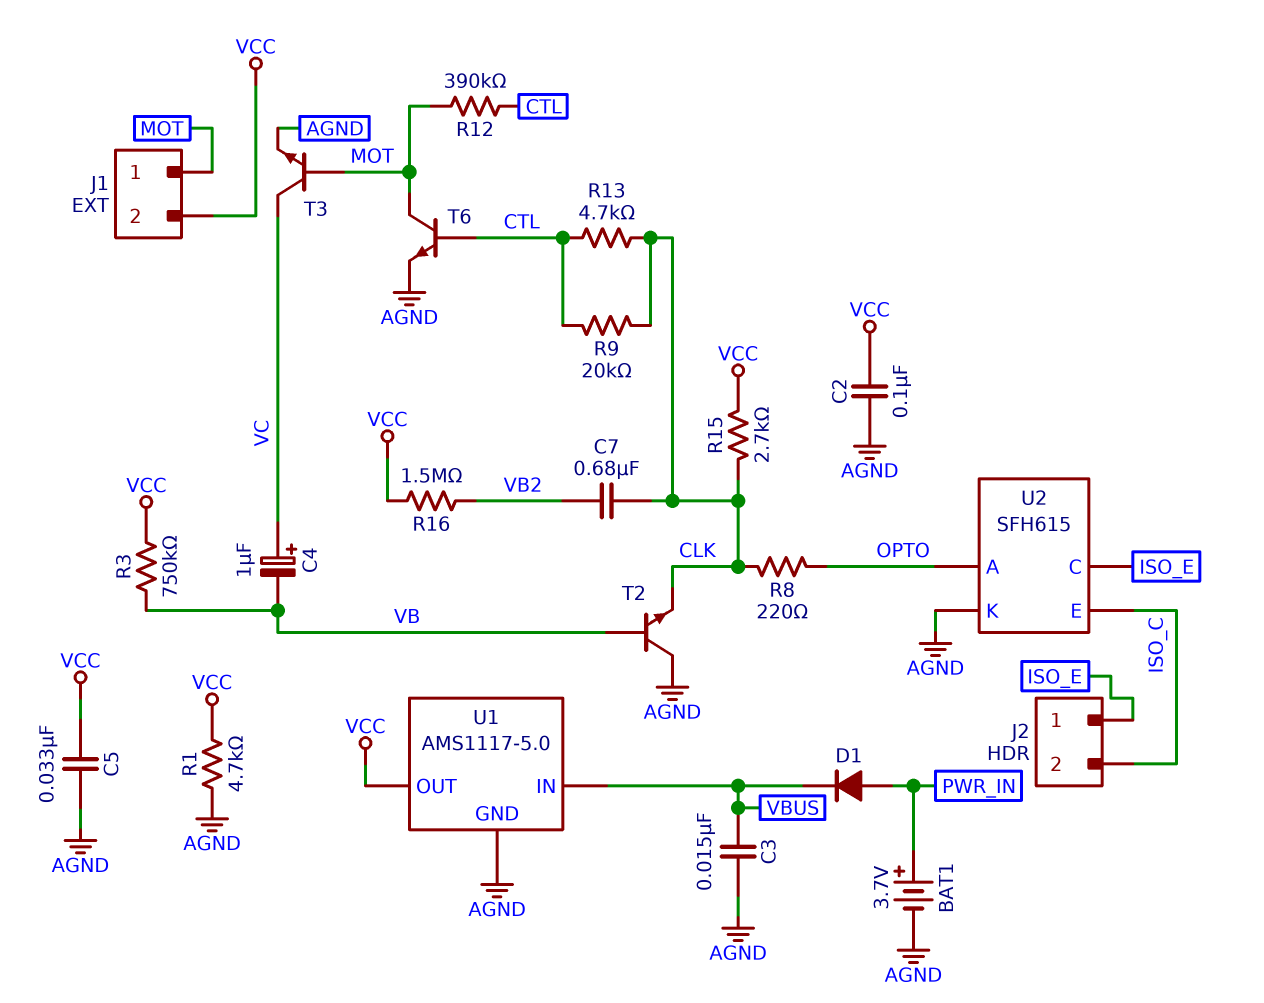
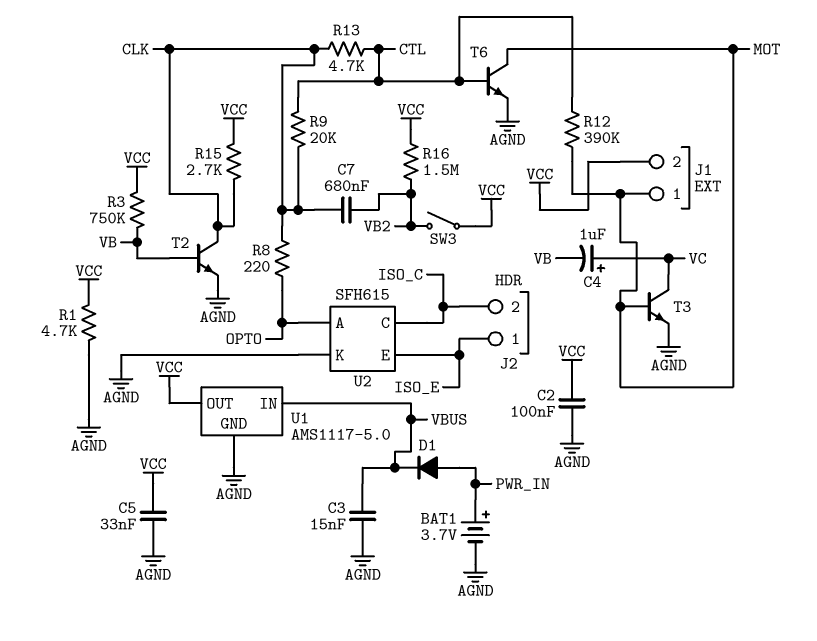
SW3: none -> switch (VB2, VCC)
T2: NPN (B VB, C AGND, E CLK) -> NPN (B VB, C CLK, E AGND)
U2 pin C: ISO_E -> ISO_C
U2 pin E: ISO_C -> ISO_E

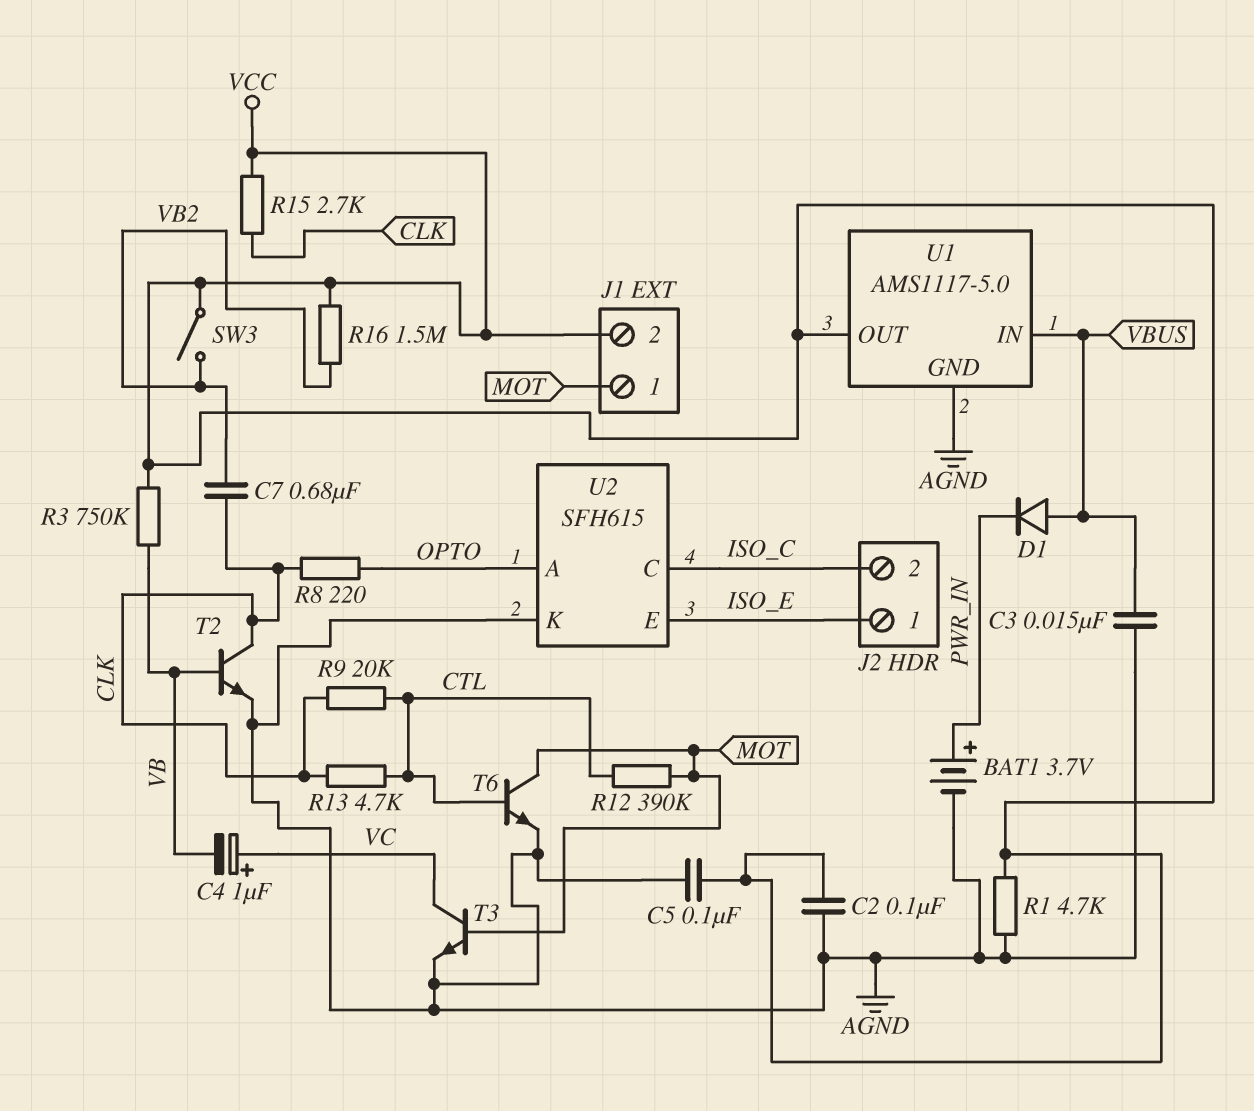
C5: 33nF (AGND, VCC) -> 100nF (AGND, VCC)
D1: diode (A PWR_IN, K VBUS) -> diode (A VBUS, K PWR_IN)

